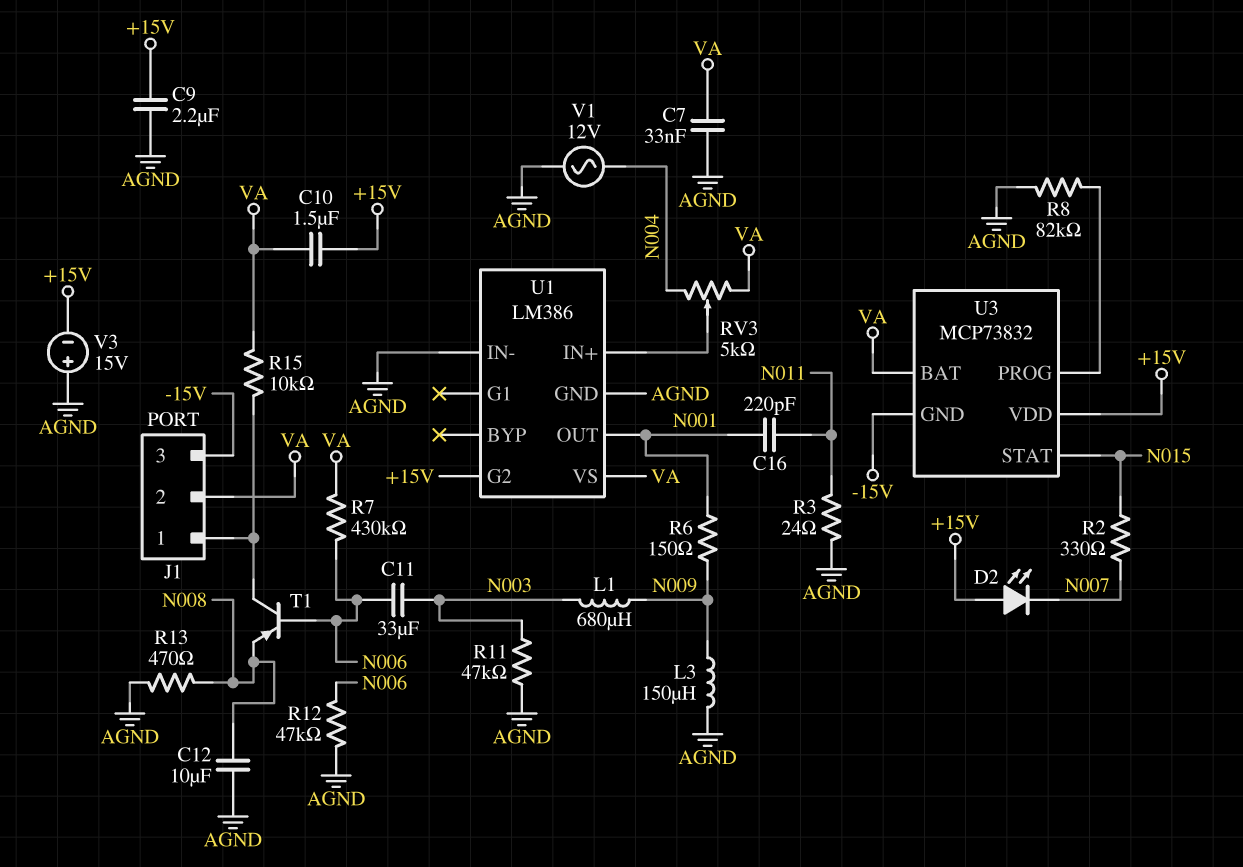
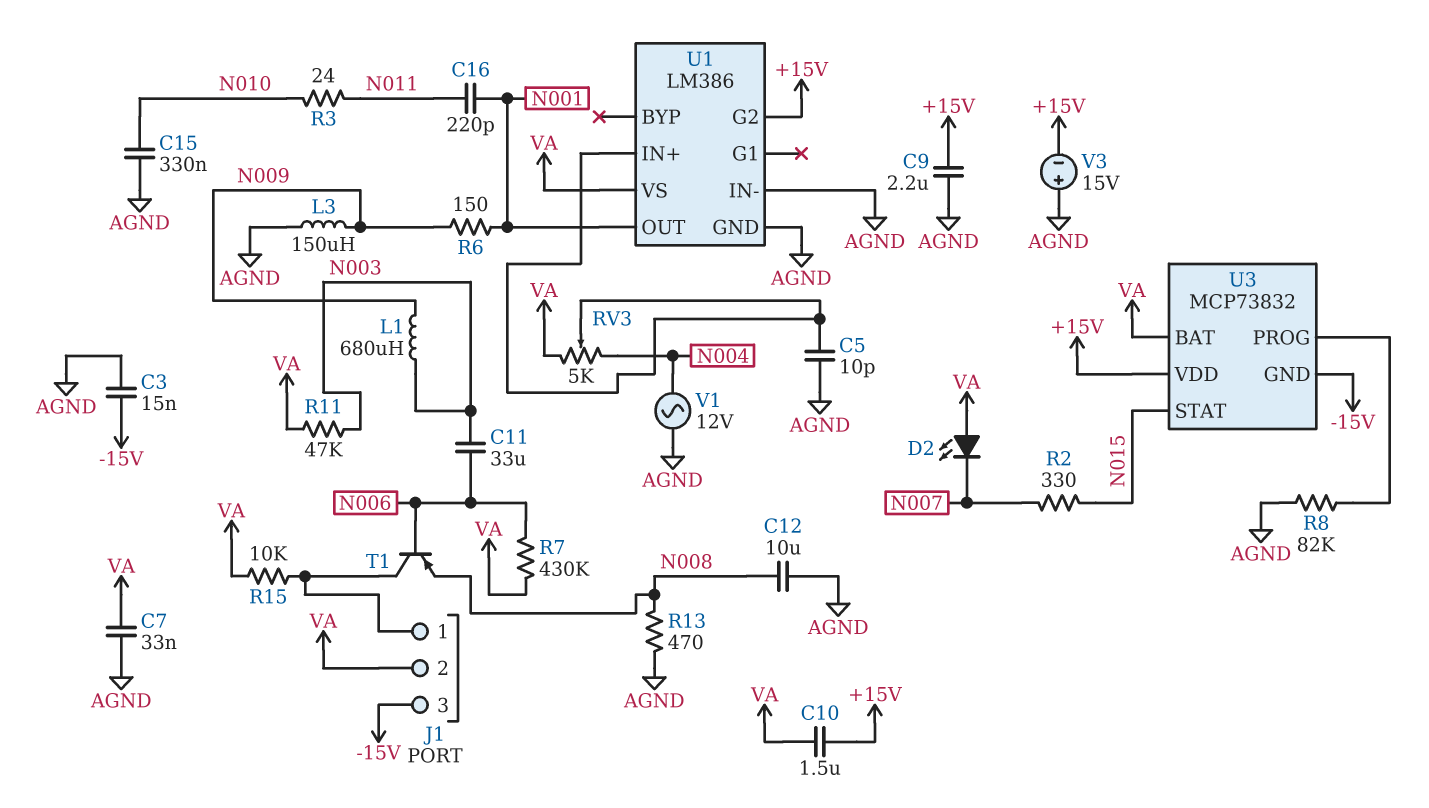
C3: none -> 15nF (-15V, AGND)
C5: none -> 10pF (AGND, U1/IN+)
C15: none -> 330nF (AGND, N010)
D2: LED (A +15V, K N007) -> LED (A VA, K N007)
R3: 24 (AGND, N011) -> 24 (N010, N011)
R11: 47k (AGND, N003) -> 47k (N003, VA)
R12: 47k (AGND, N006) -> none

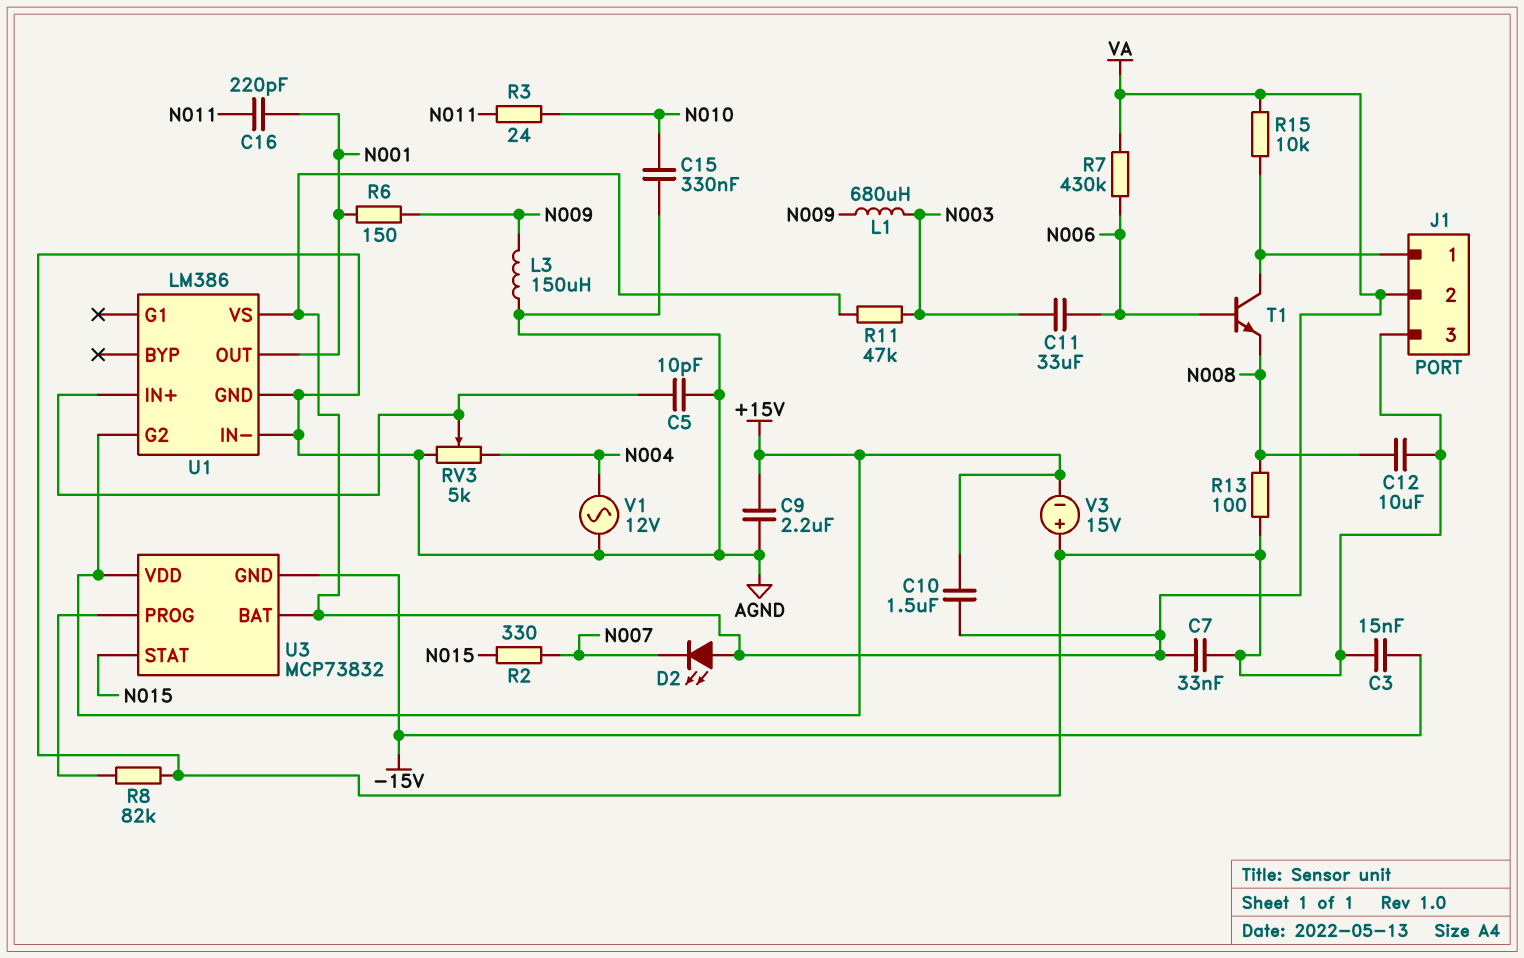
J1 pin 3: -15V -> AGND
R13: 470 (AGND, N008) -> 100 (AGND, N008)
RV3: 5k (N004, VA, wiper U1/IN+) -> 5k (AGND, N004, wiper U1/IN+)
T1: PNP (B N006, C J1/1, E N008) -> NPN (B N006, C J1/1, E N008)

